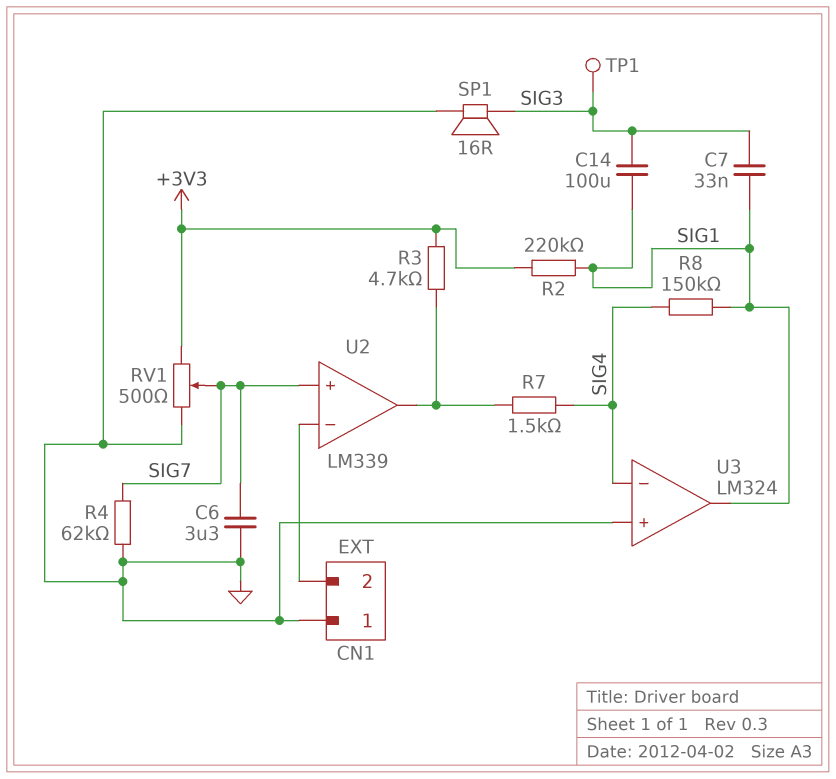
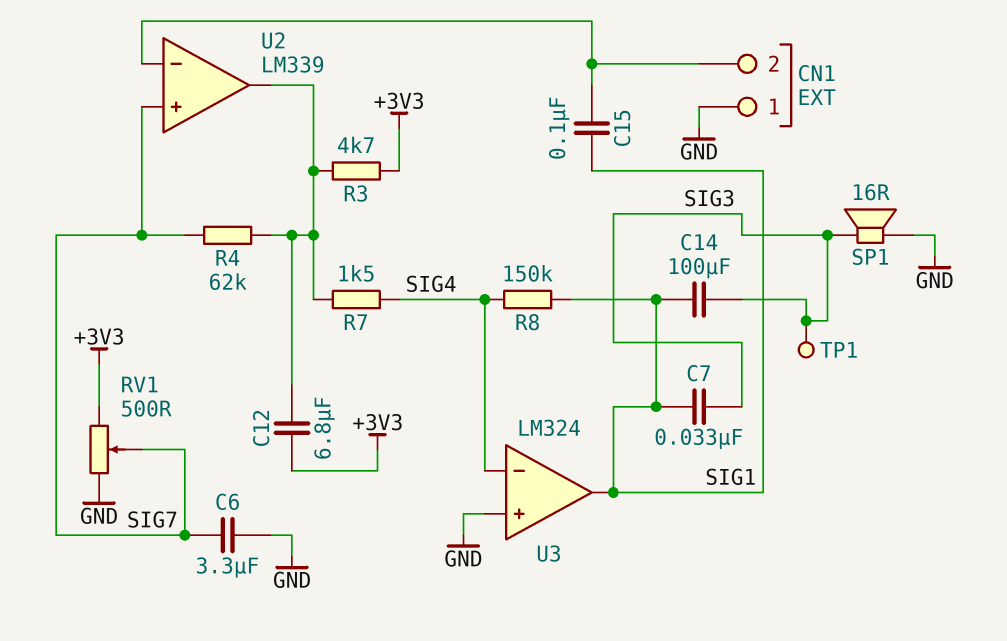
C12: none -> 6.8uF (+3V3, U2/out)
C15: none -> 100nF (CN1/2, SIG1)
R2: 220k (+3V3, SIG1) -> none
R4: 62k (GND, SIG7) -> 62k (SIG7, U2/out)

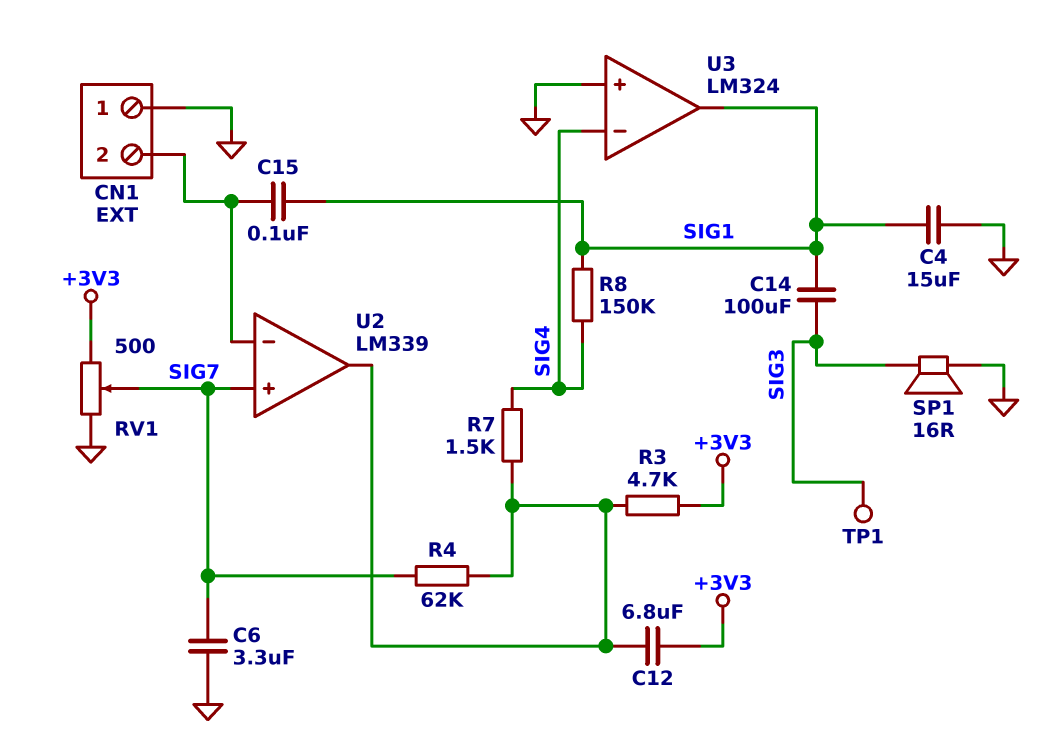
C4: none -> 15uF (GND, SIG1)
C7: 33nF (SIG1, SIG3) -> none

